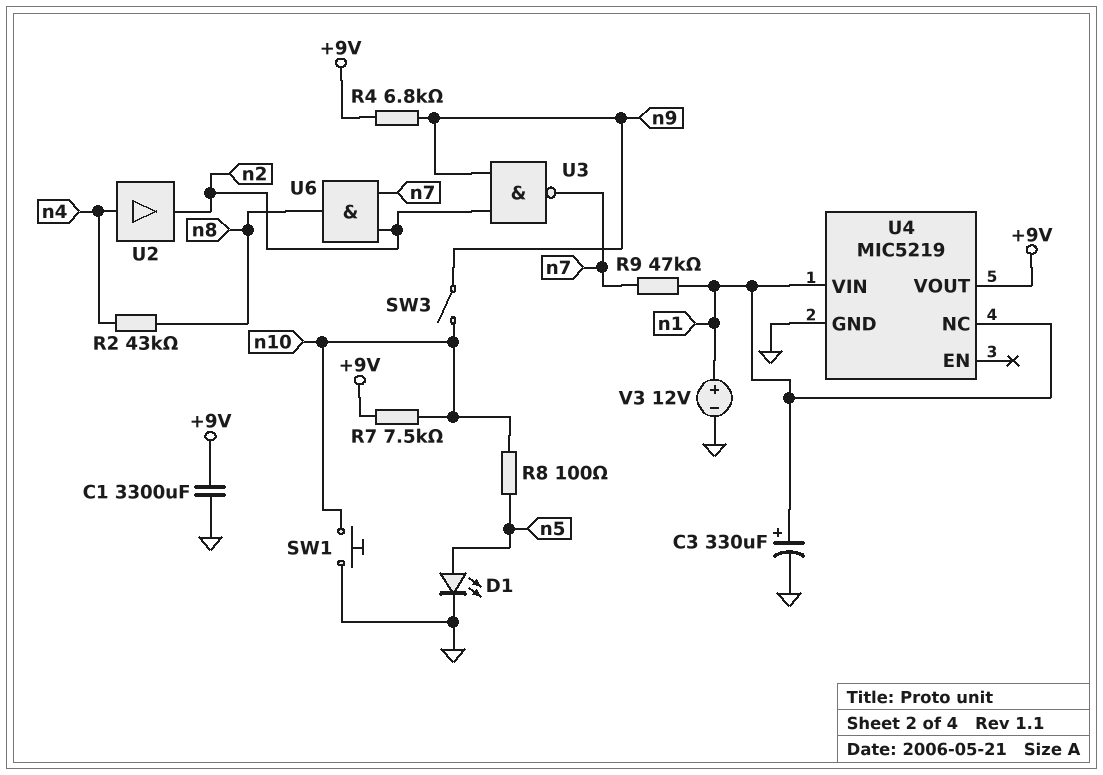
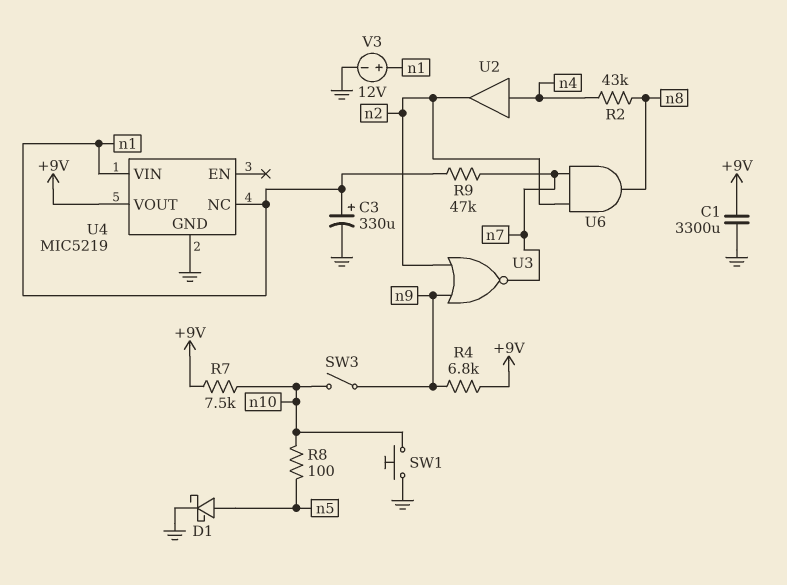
D1: LED (A n5, K GND) -> schottky (A n5, K GND)
U3: NAND (in n2, in n9, out n7) -> NOR (in n2, in n9, out n7)

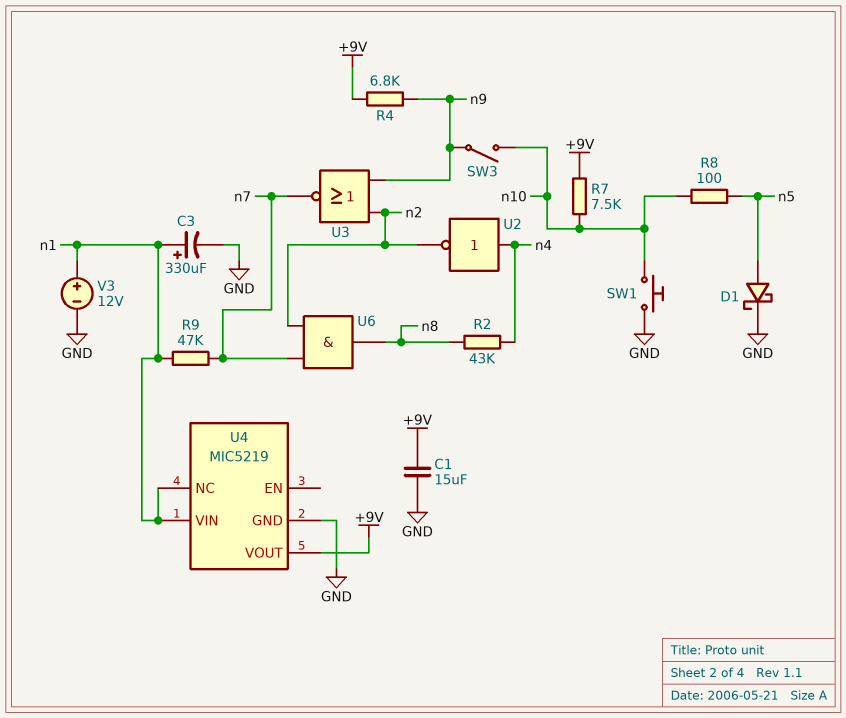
C1: 3300uF (+9V, GND) -> 15uF (+9V, GND)
U2: buffer (in n4, out n2) -> NOT (in n4, out n2)

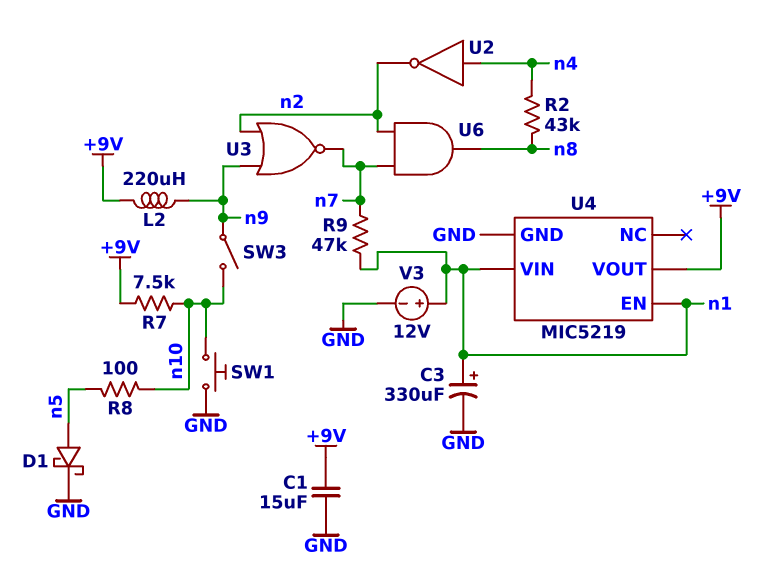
L2: none -> 220uH (+9V, n9)
R4: 6.8k (+9V, n9) -> none
U4 pin EN: none -> n1
U4 pin NC: n1 -> none

